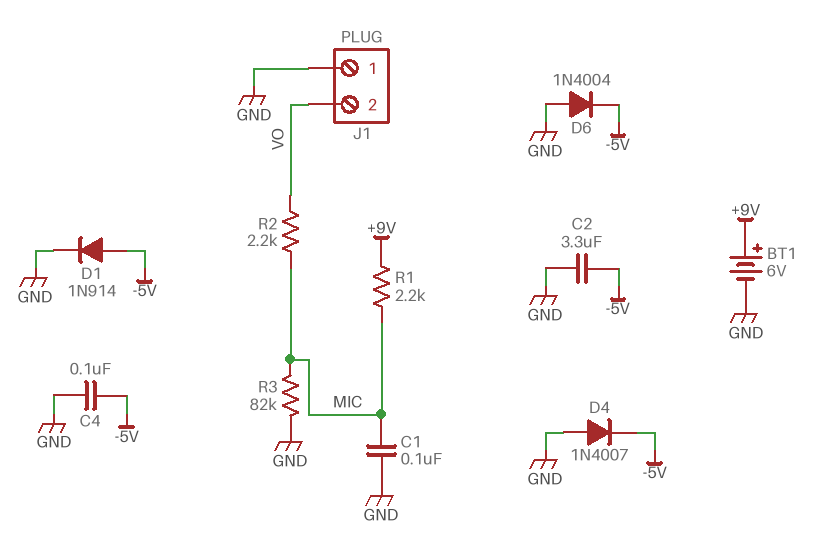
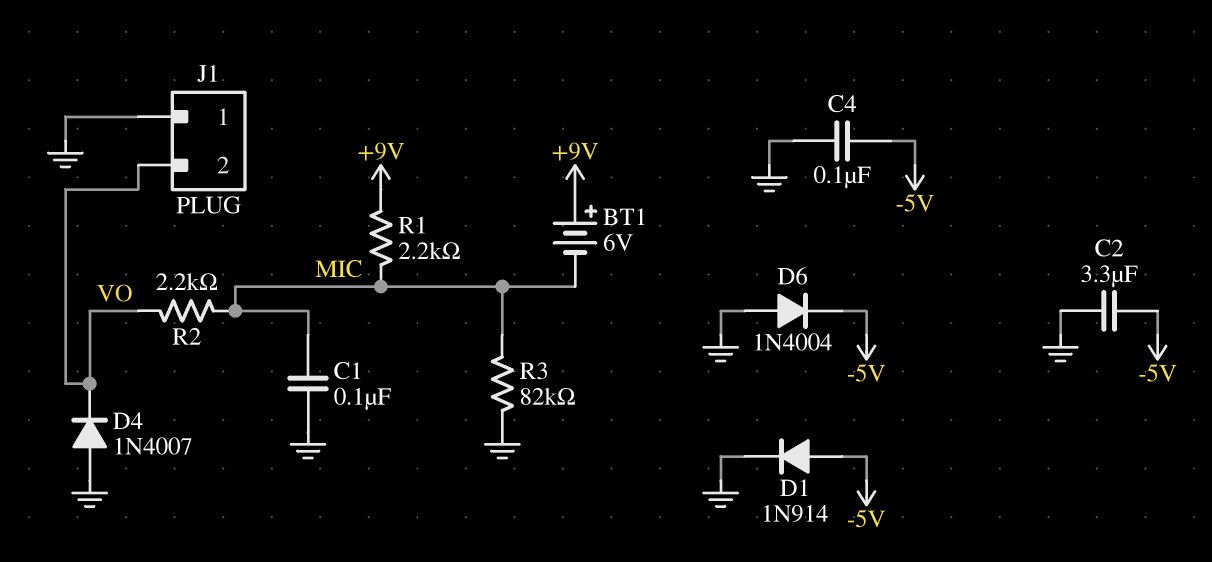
BT1: 6V (plus +9V, minus GND) -> 6V (plus +9V, minus MIC)
D4: diode 1N4007 (A GND, K -5V) -> diode 1N4007 (A GND, K VO)

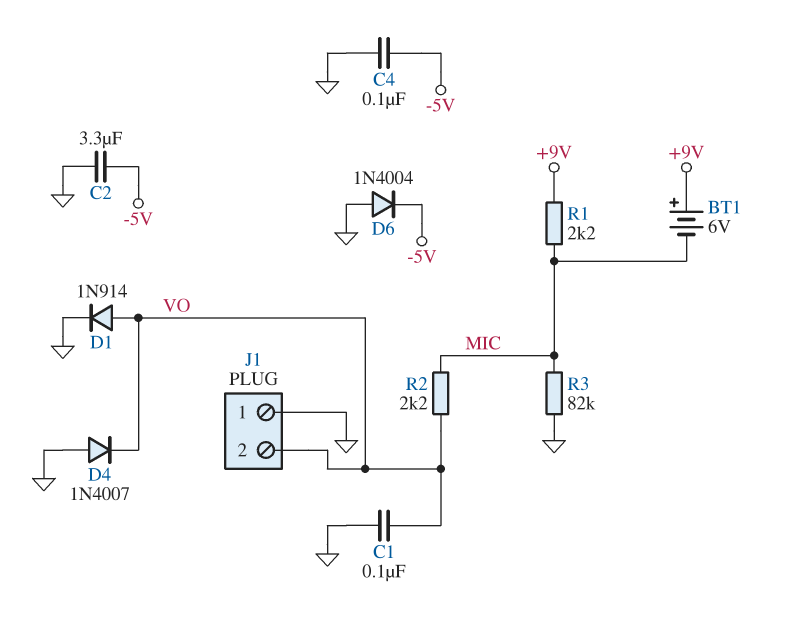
C1: 100nF (GND, MIC) -> 100nF (GND, VO)
D1: diode 1N914 (A -5V, K GND) -> diode 1N914 (A VO, K GND)

